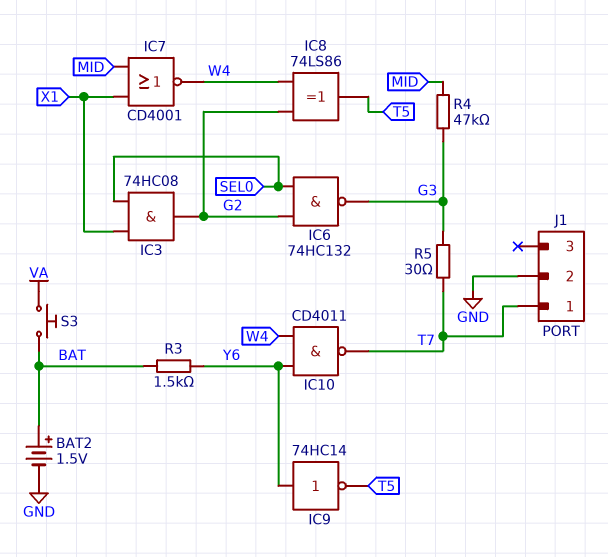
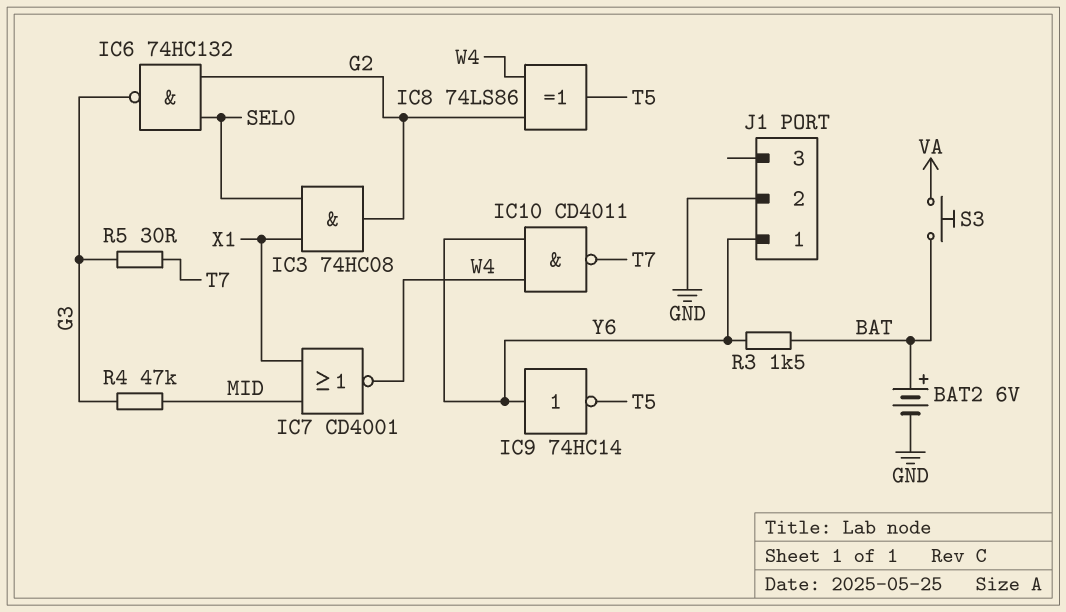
BAT2: 1.5V (plus BAT, minus GND) -> 6V (plus BAT, minus GND)
J1 pin 1: T7 -> Y6

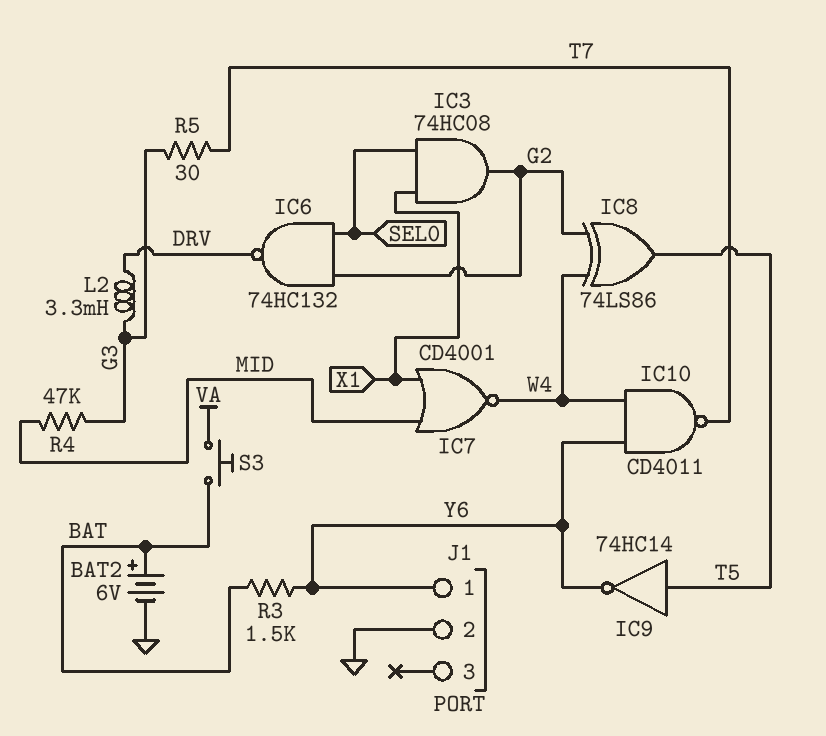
IC6: NAND 74HC132 (in G2, in SEL0, out G3) -> NAND 74HC132 (in G2, in SEL0, out DRV)
IC9: NOT 74HC14 (in Y6, out T5) -> NOT 74HC14 (in T5, out Y6)
L2: none -> 3.3mH (DRV, G3)

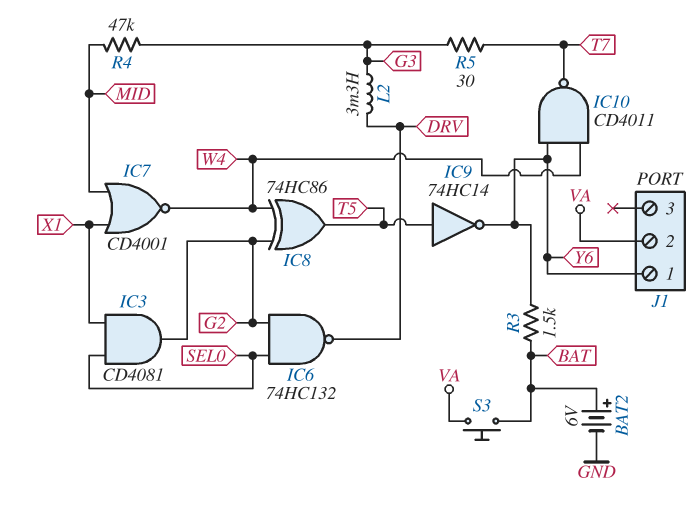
IC3: AND 74HC08 (in SEL0, in X1, out G2) -> AND CD4081 (in SEL0, in X1, out G2)
IC8: XOR 74LS86 (in G2, in W4, out T5) -> XOR 74HC86 (in G2, in W4, out T5)
J1 pin 2: GND -> VA

